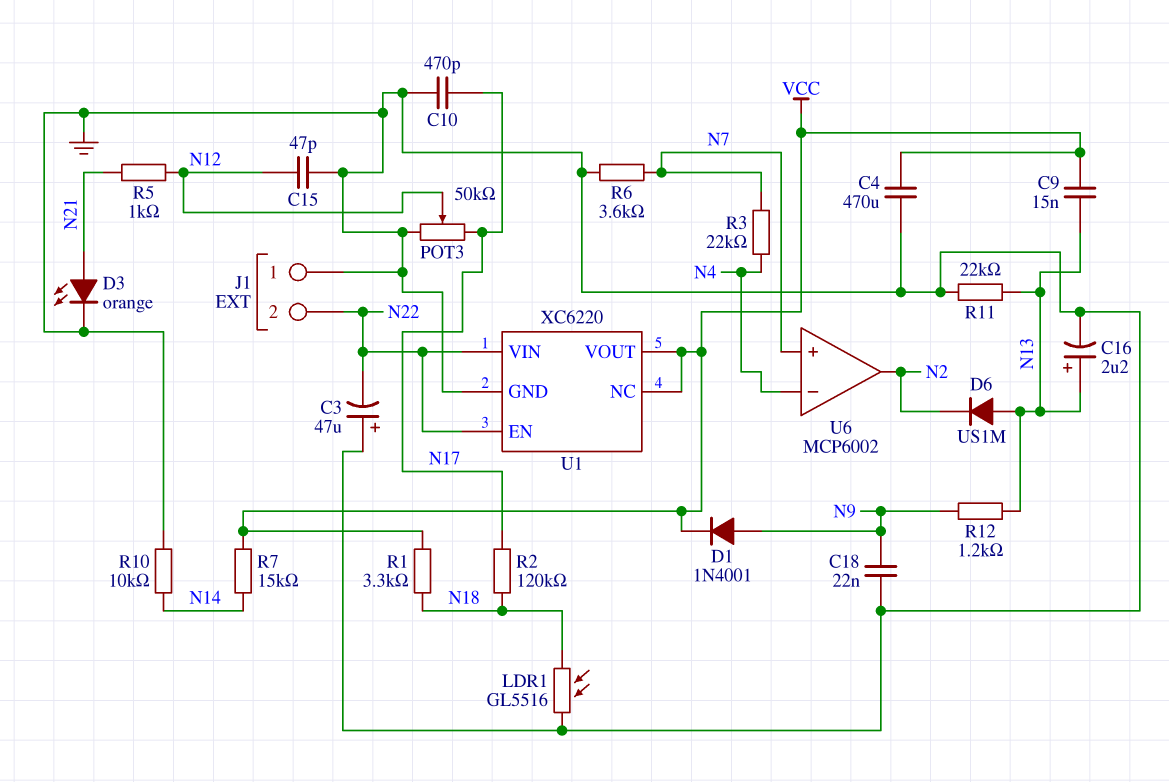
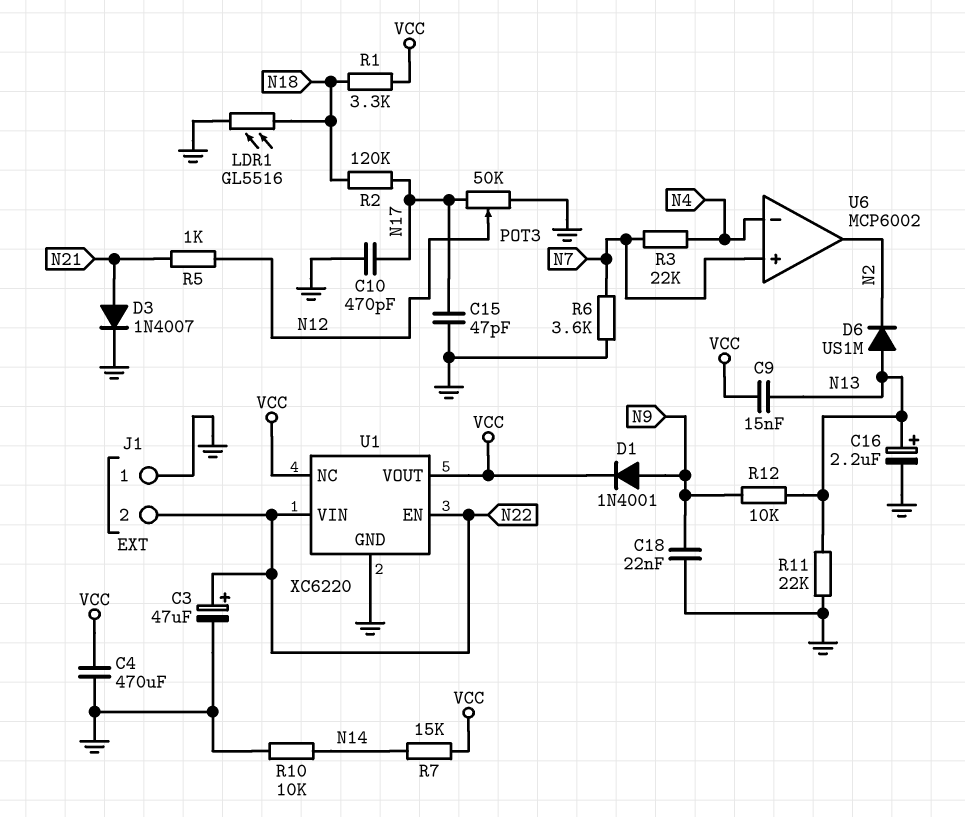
C3: 47uF (plus GND, minus N22) -> 47uF (plus N22, minus GND)
C15: 47pF (GND, N12) -> 47pF (GND, N17)
D3: LED orange (A N21, K GND) -> diode 1N4007 (A N21, K GND)
R12: 1.2k (N9, N13) -> 10k (N9, N13)

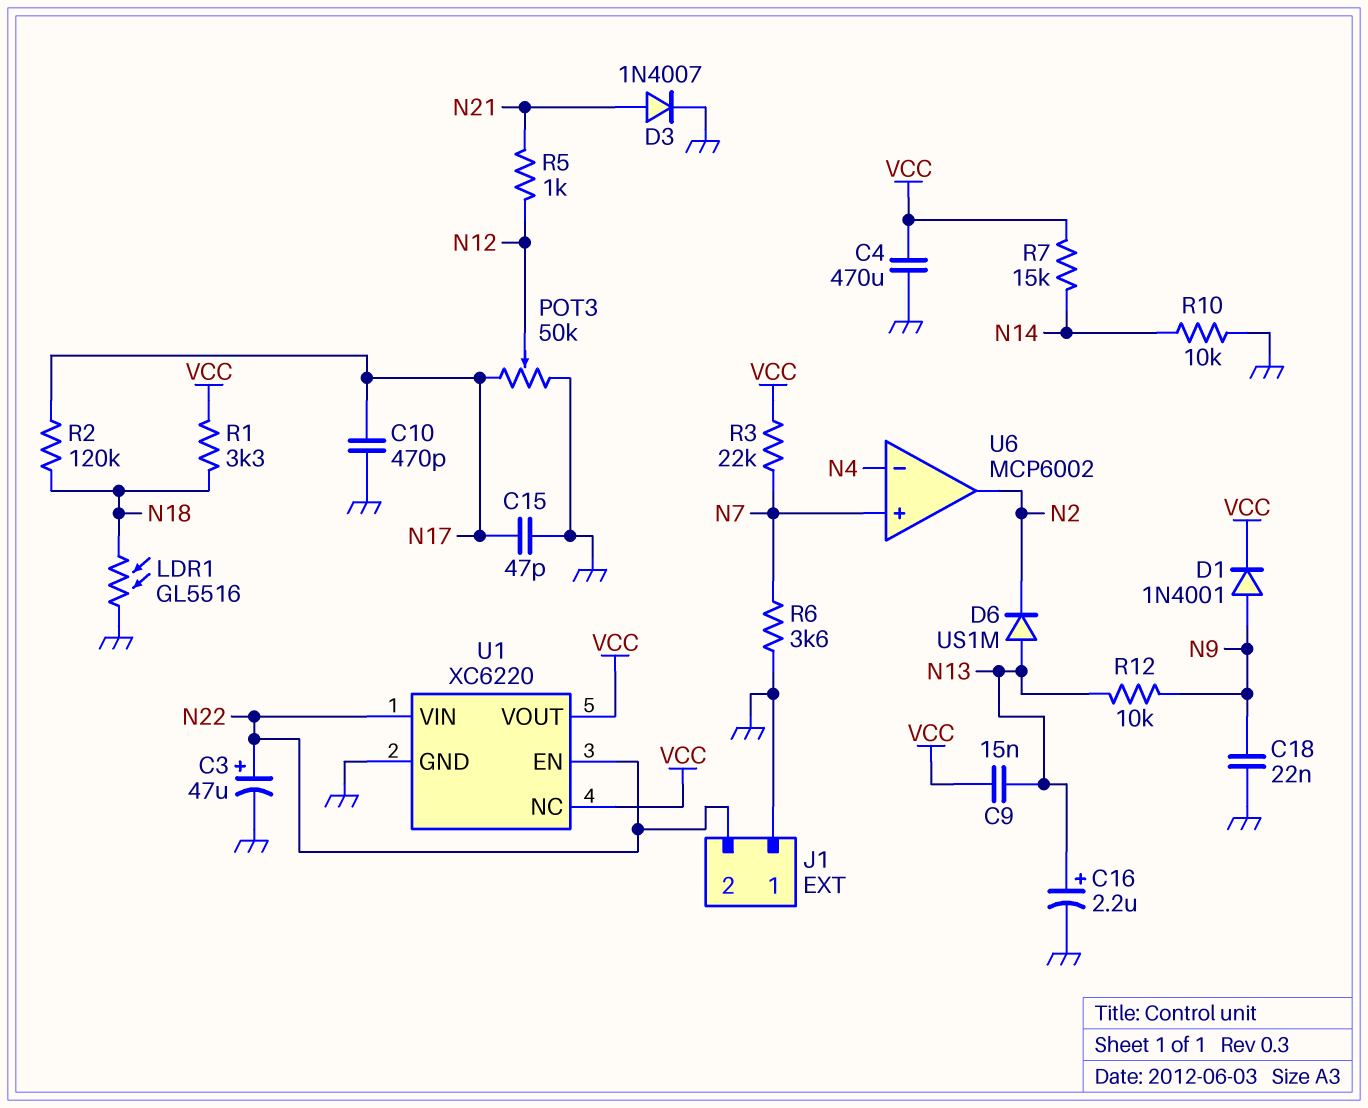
R3: 22k (N4, N7) -> 22k (N7, VCC)
R11: 22k (GND, N13) -> none

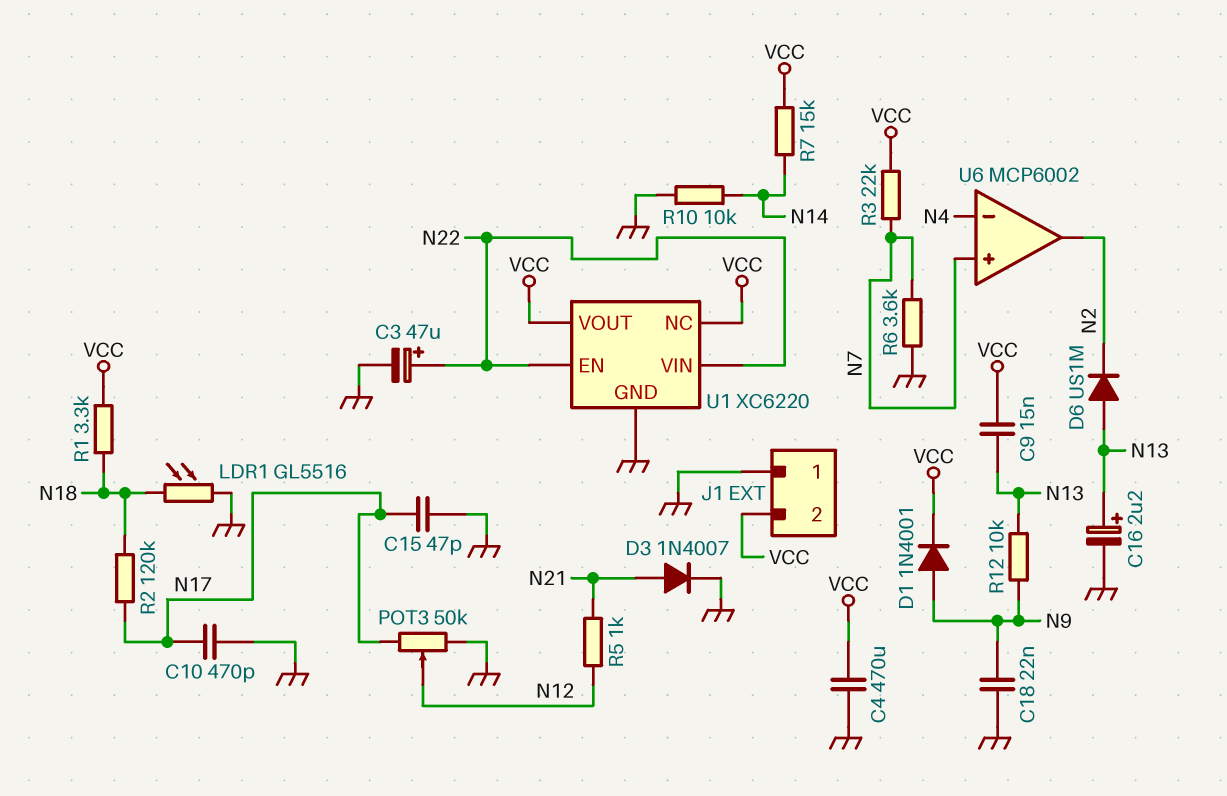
J1 pin 2: N22 -> VCC

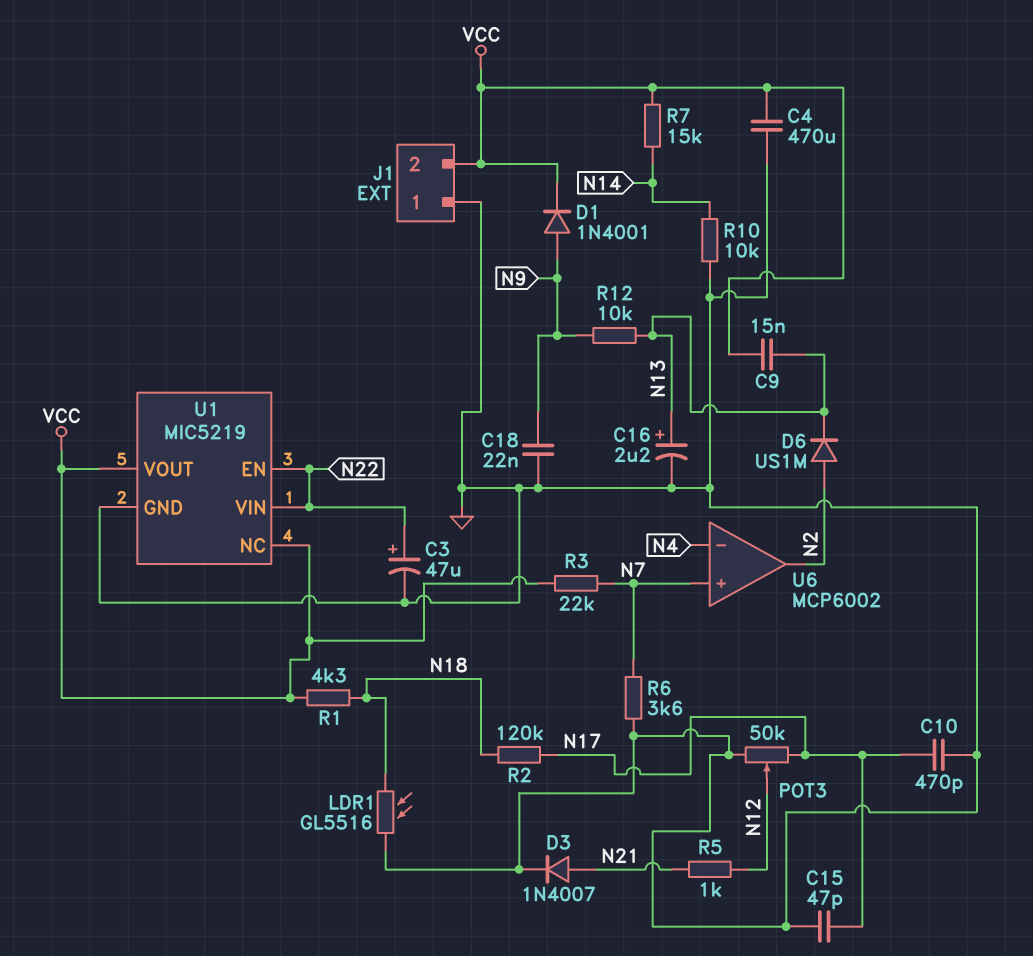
D6: diode US1M (A N13, K N2) -> diode US1M (A N2, K N13)
R1: 3.3k (N18, VCC) -> 4.3k (N18, VCC)
U1: XC6220 -> MIC5219

